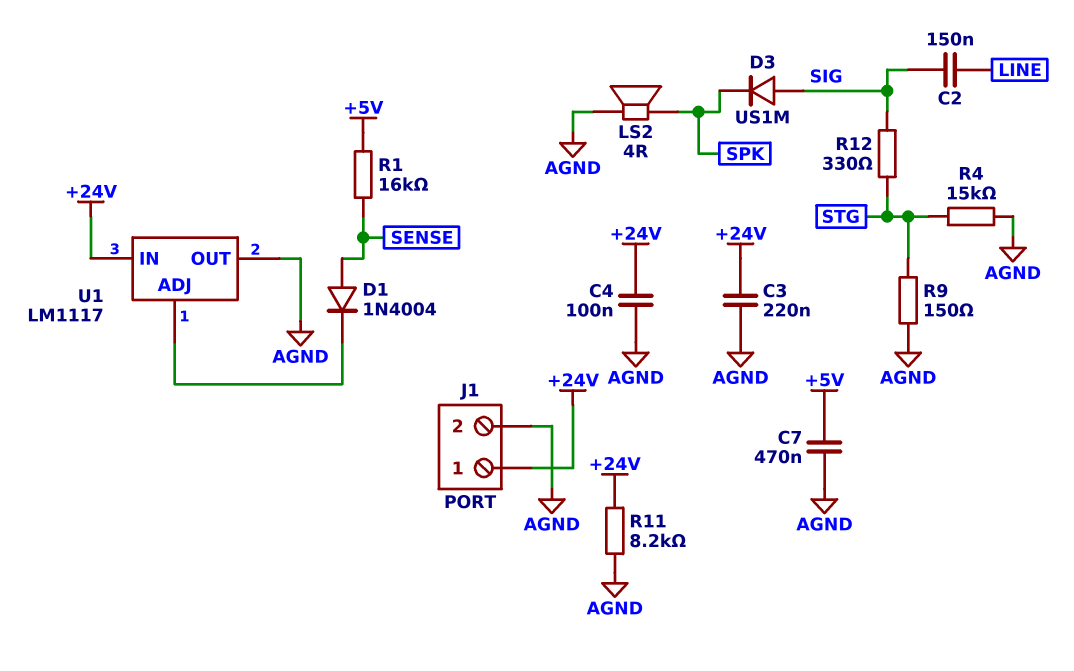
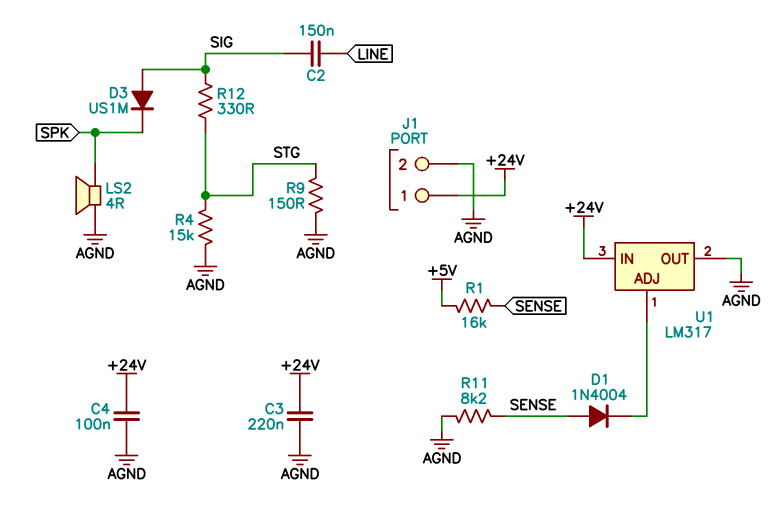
C7: 470nF (+5V, AGND) -> none
R11: 8.2k (+24V, AGND) -> 8.2k (AGND, SENSE)
U1: LM1117 -> LM317

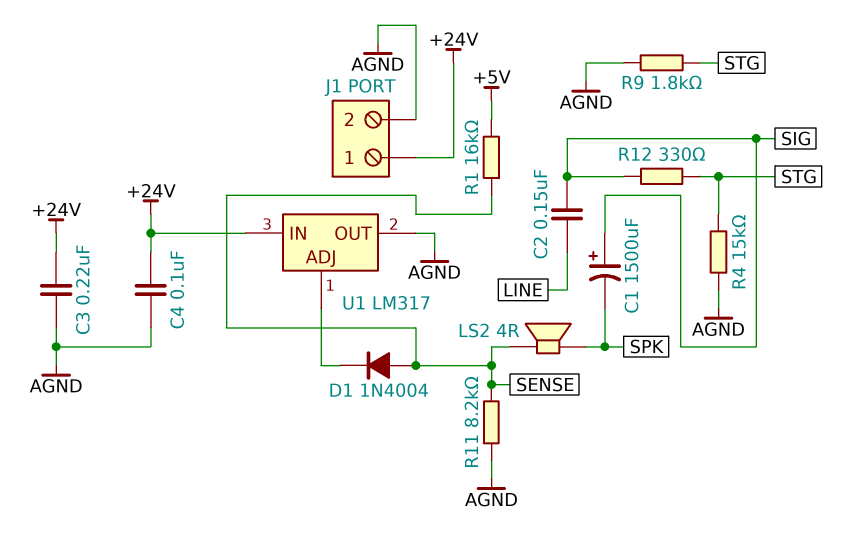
C1: none -> 1500uF (plus SIG, minus SPK)
D3: diode US1M (A SIG, K SPK) -> none
LS2: speaker 4R (AGND, SPK) -> speaker 4R (SENSE, SPK)
R9: 150 (AGND, STG) -> 1.8k (AGND, STG)

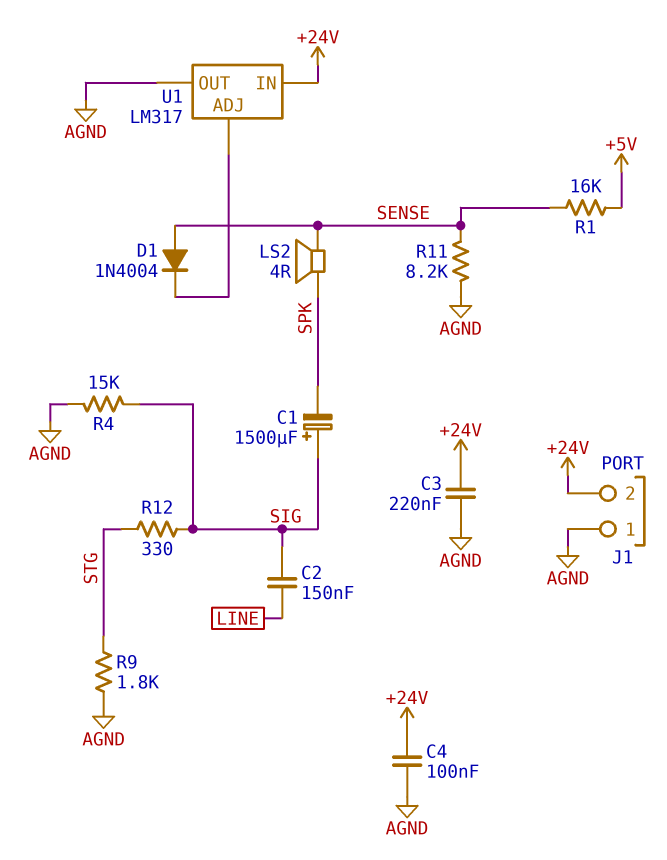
J1 pin 1: +24V -> AGND
J1 pin 2: AGND -> +24V
R4: 15k (AGND, STG) -> 15k (AGND, SIG)

